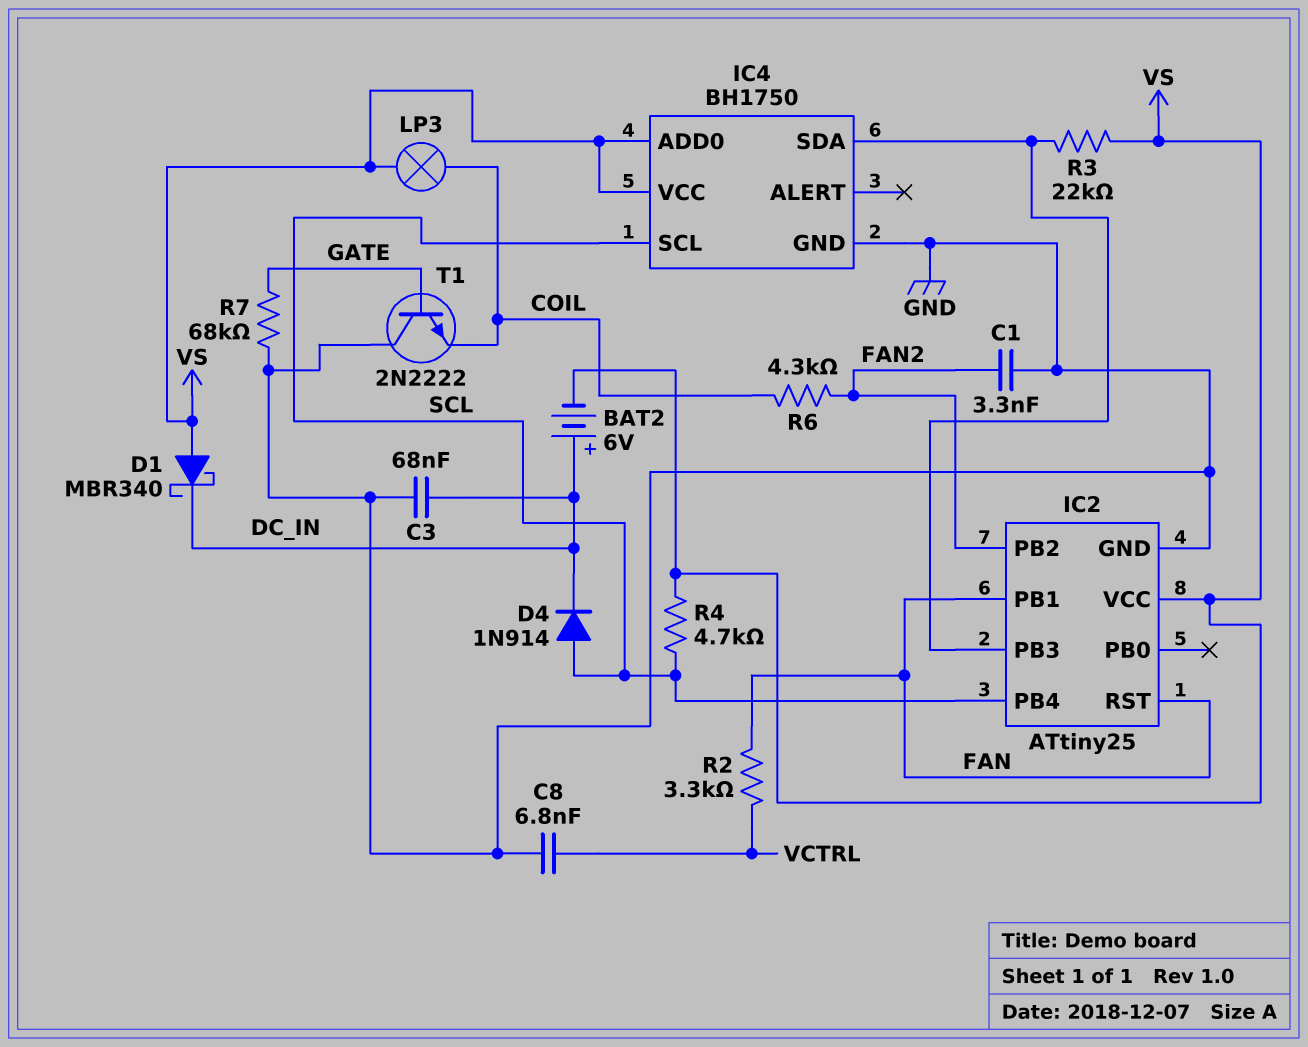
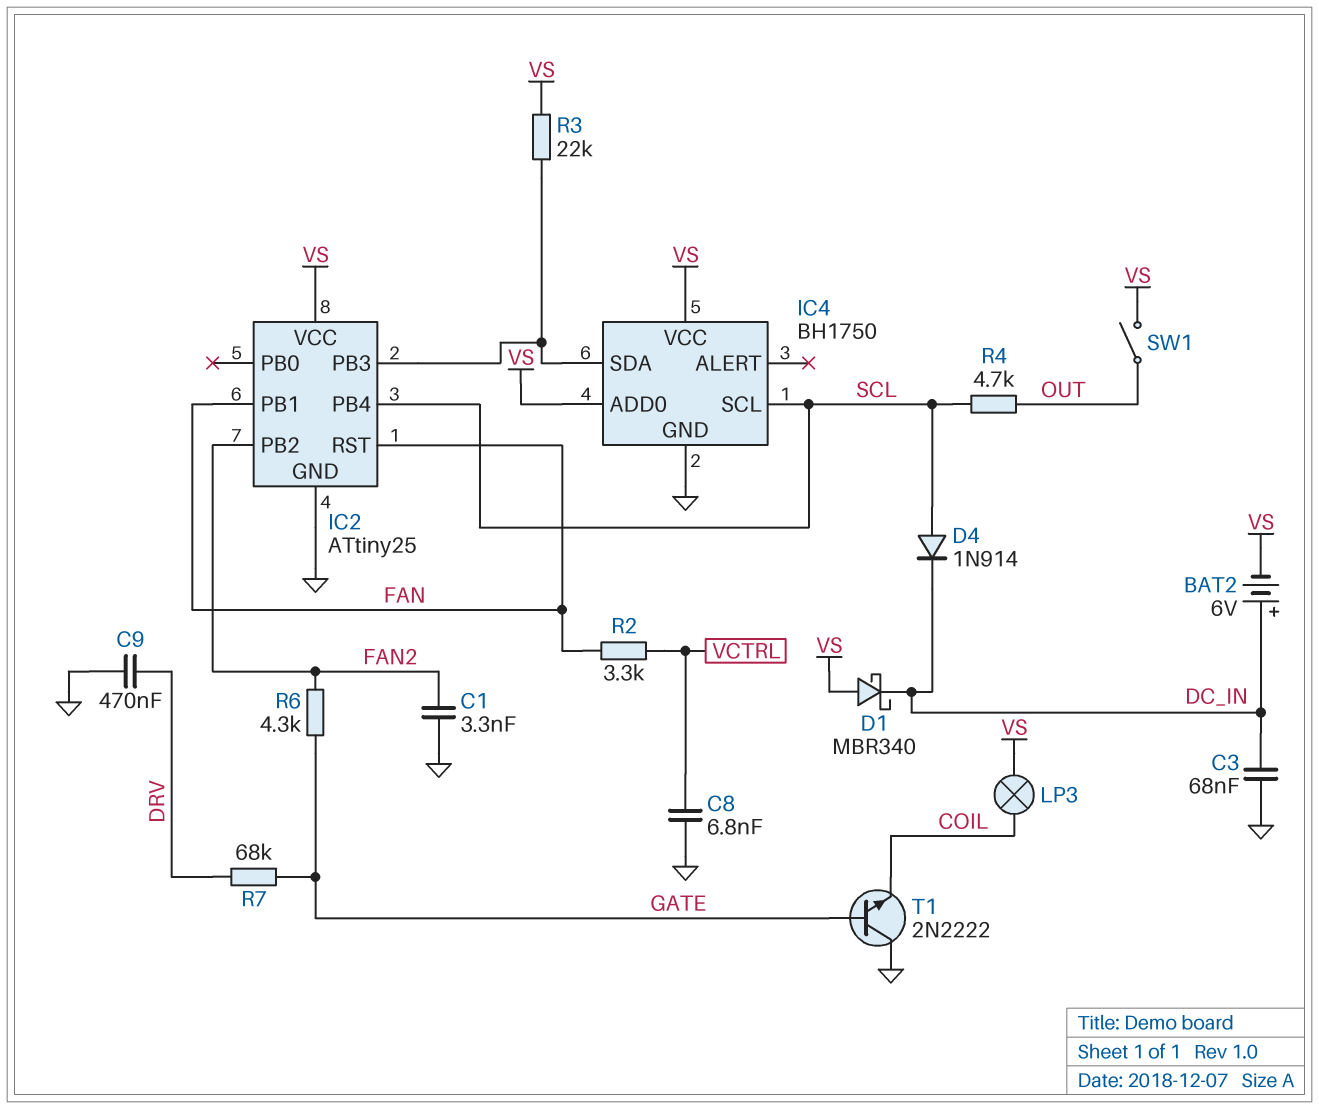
C9: none -> 470nF (DRV, GND)
R4: 4.7k (SCL, VS) -> 4.7k (OUT, SCL)
R6: 4.3k (COIL, FAN2) -> 4.3k (FAN2, GATE)
R7: 68k (GATE, GND) -> 68k (DRV, GATE)
SW1: none -> switch (OUT, VS)

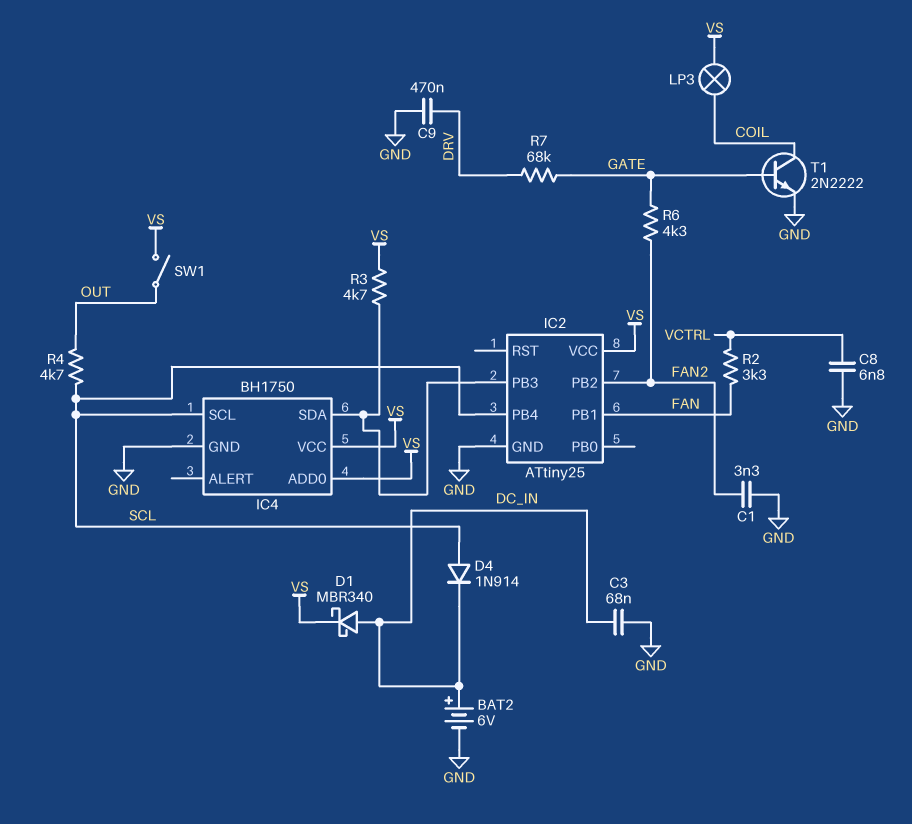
BAT2: 6V (plus DC_IN, minus VS) -> 6V (plus DC_IN, minus GND)
D1: schottky MBR340 (A VS, K DC_IN) -> schottky MBR340 (A DC_IN, K VS)
IC2 pin RST: FAN -> none
R3: 22k (IC2/PB3, VS) -> 4.7k (IC2/PB3, VS)
T1: NPN 2N2222 (B GATE, C GND, E COIL) -> NPN 2N2222 (B GATE, C COIL, E GND)

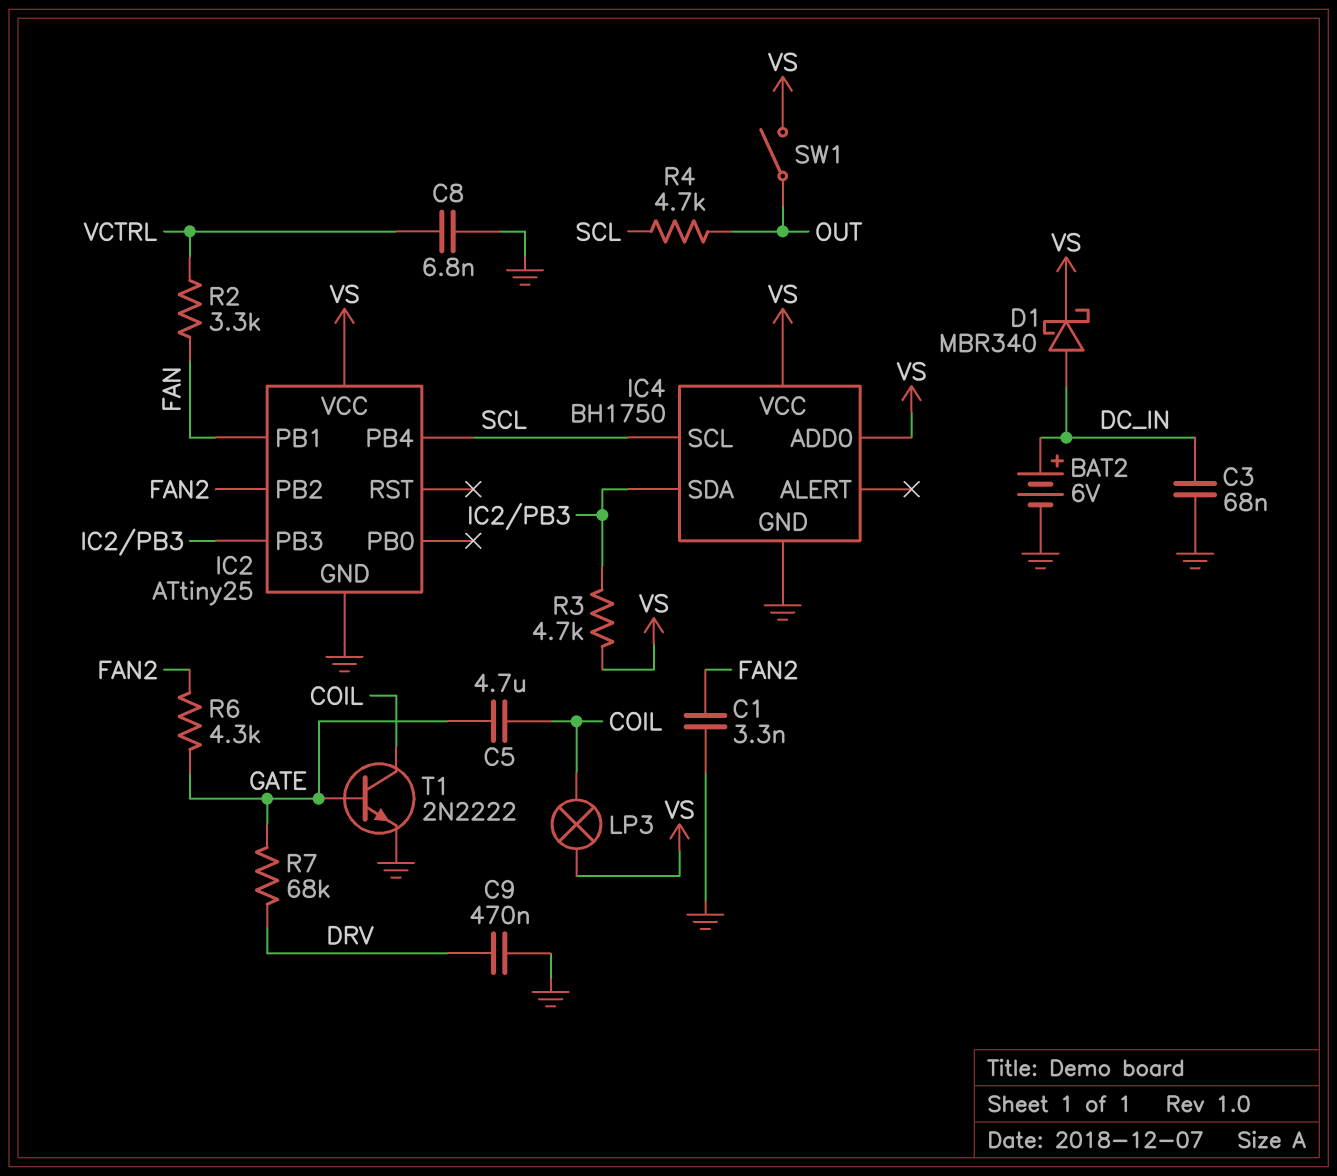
C5: none -> 4.7uF (COIL, GATE)
D4: diode 1N914 (A SCL, K DC_IN) -> none

